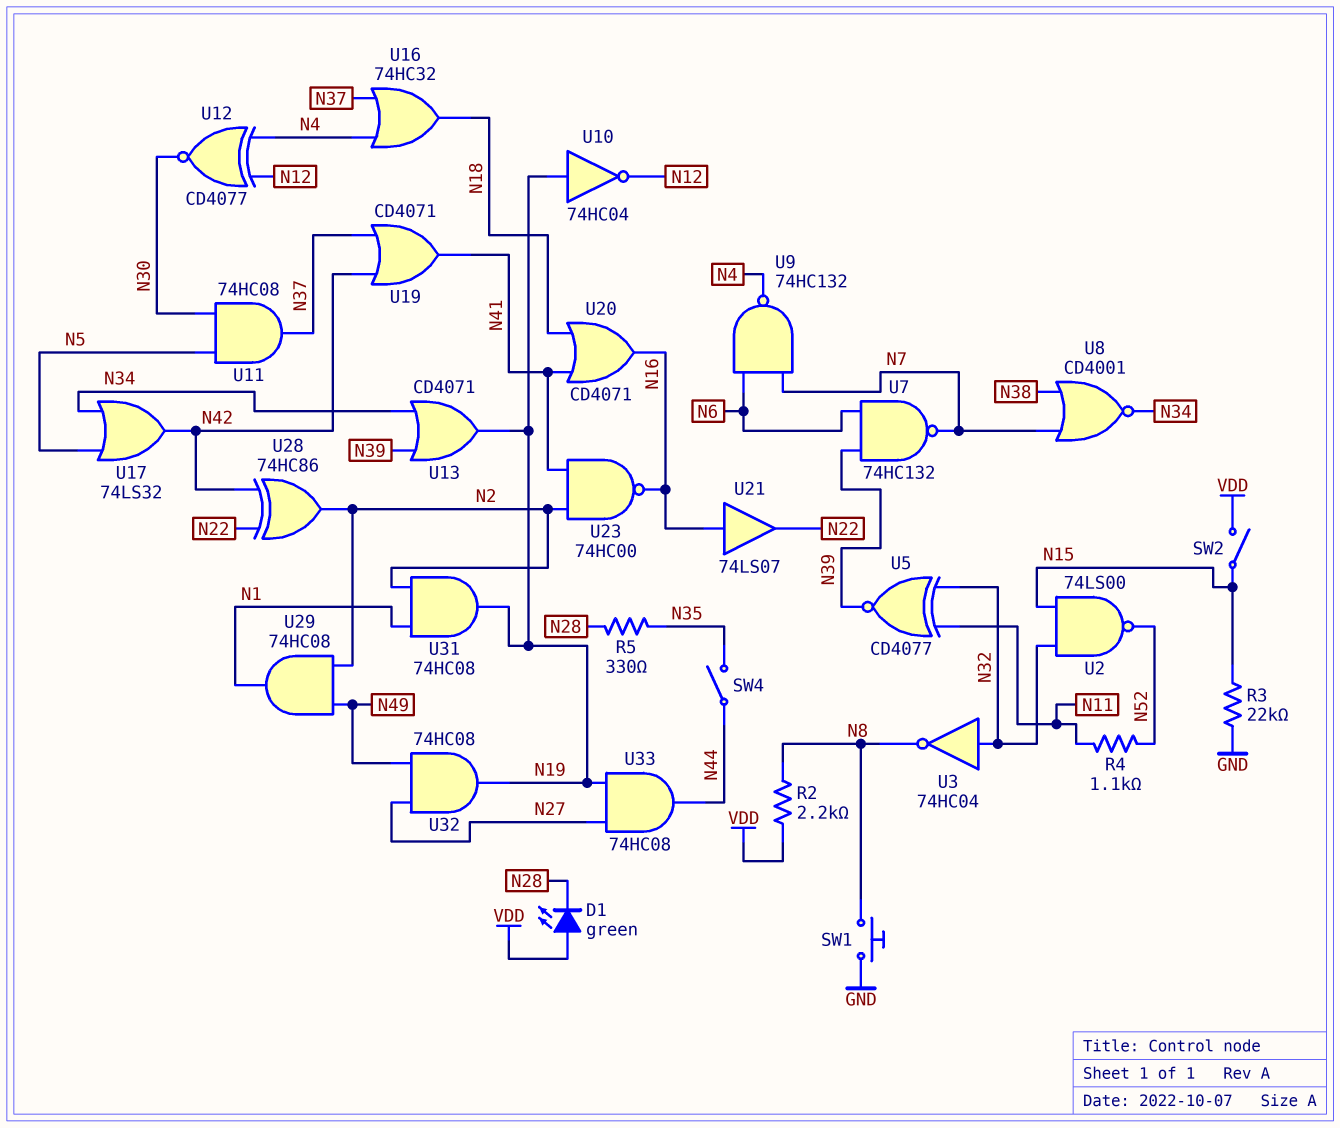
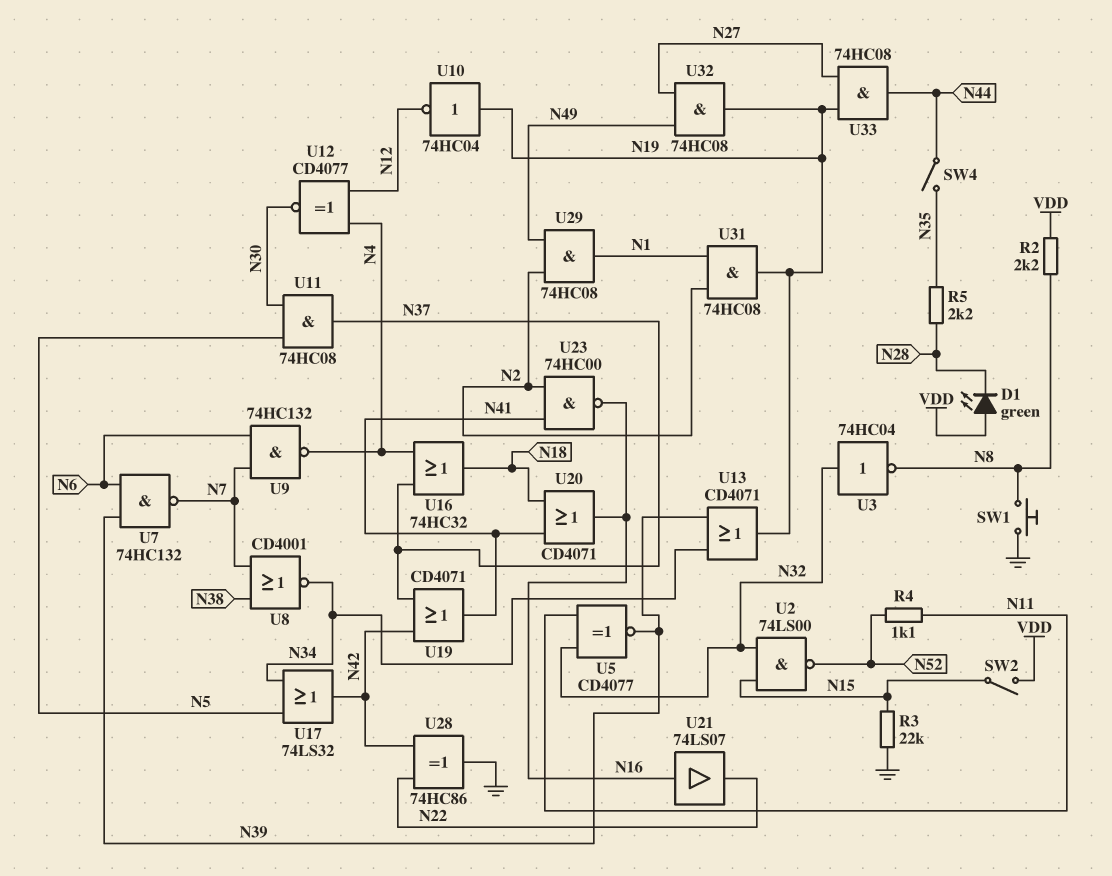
R5: 330 (N28, N35) -> 2.2k (N28, N35)
U28: XOR 74HC86 (in N22, in N42, out N2) -> XOR 74HC86 (in N22, in N42, out GND)

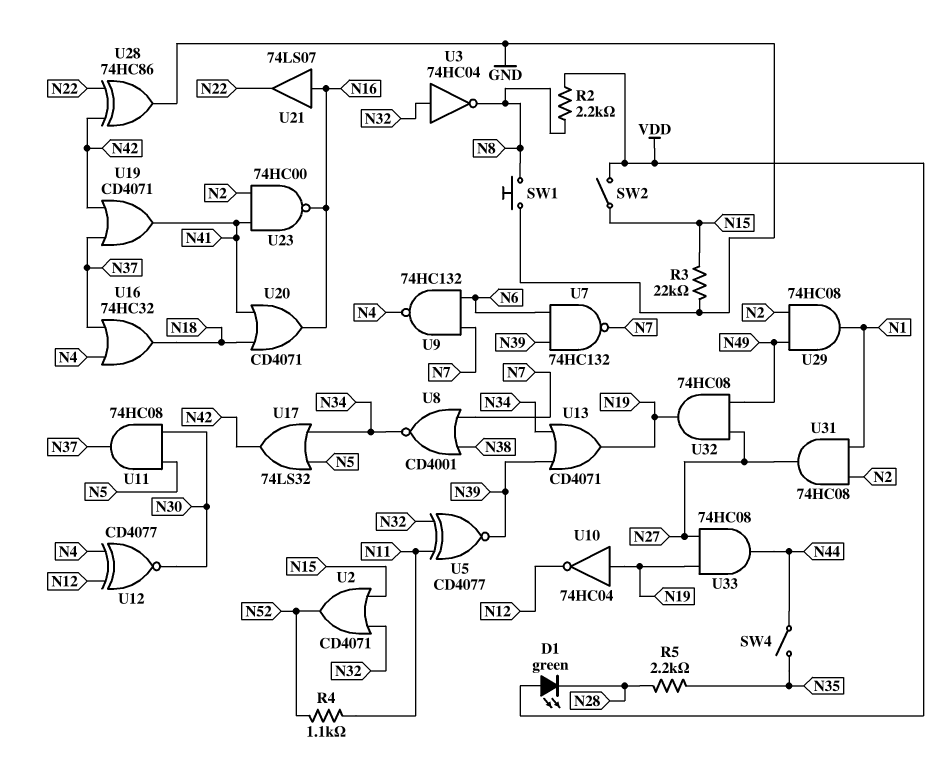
U2: NAND 74LS00 (in N15, in N32, out N52) -> OR CD4071 (in N15, in N32, out N52)
U31: AND 74HC08 (in N1, in N2, out N19) -> AND 74HC08 (in N1, in N2, out N27)

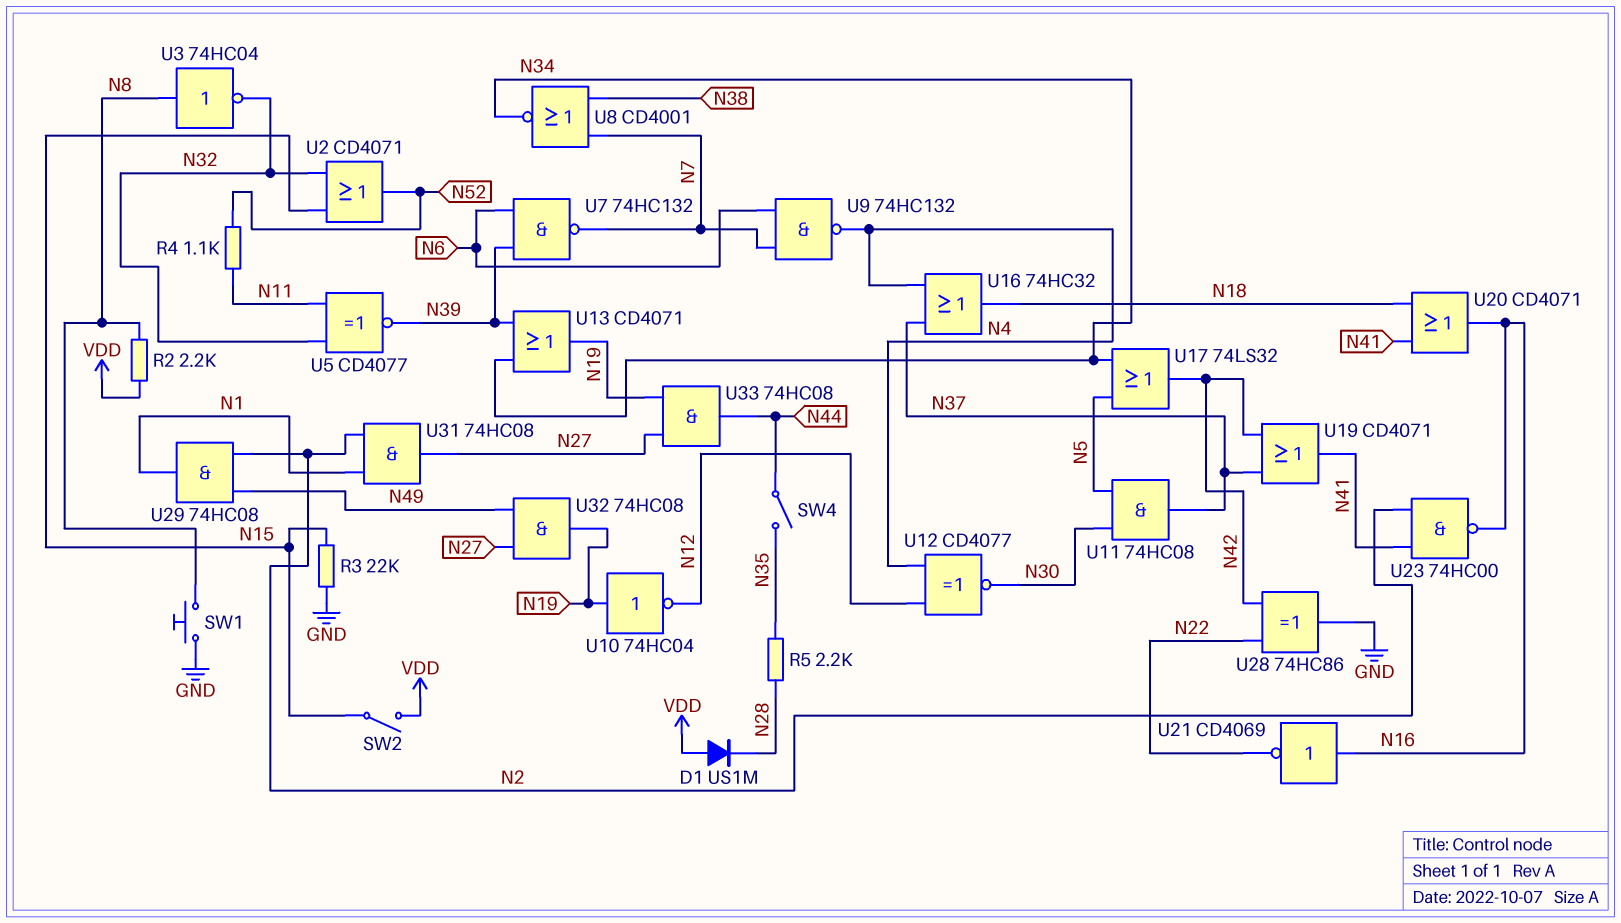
D1: LED green (A VDD, K N28) -> diode US1M (A VDD, K N28)
U3: NOT 74HC04 (in N32, out N8) -> NOT 74HC04 (in N8, out N32)
U21: buffer 74LS07 (in N16, out N22) -> NOT CD4069 (in N16, out N22)

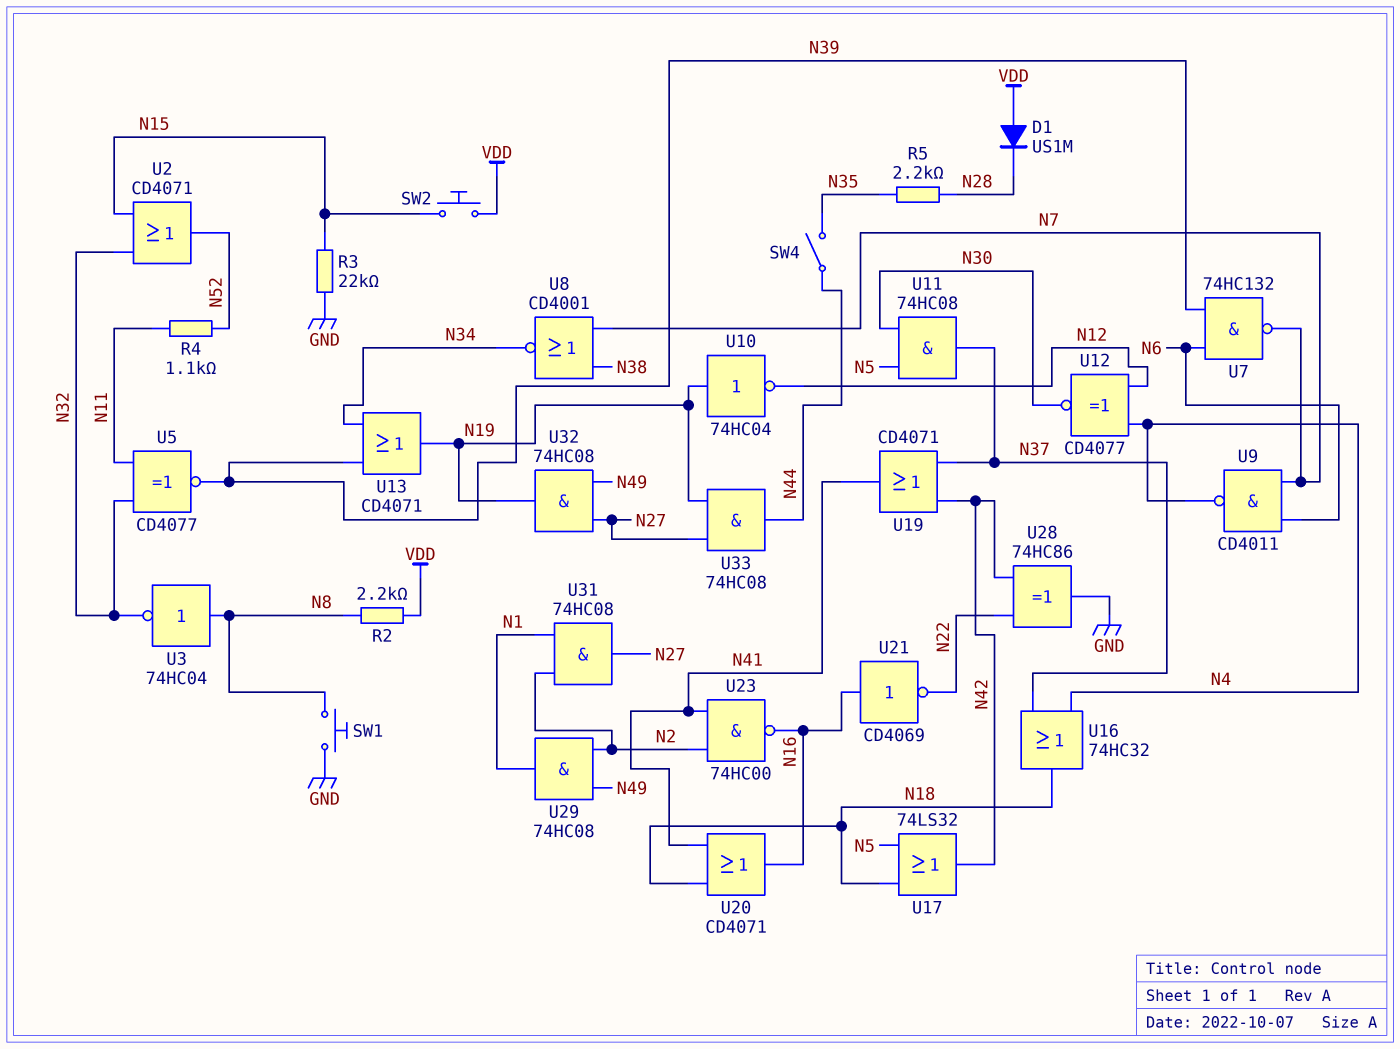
SW2: switch (N15, VDD) -> button (N15, VDD)
U9: NAND 74HC132 (in N6, in N7, out N4) -> NAND CD4011 (in N6, in N7, out N4)
U17: OR 74LS32 (in N5, in N34, out N42) -> OR 74LS32 (in N5, in N18, out N42)

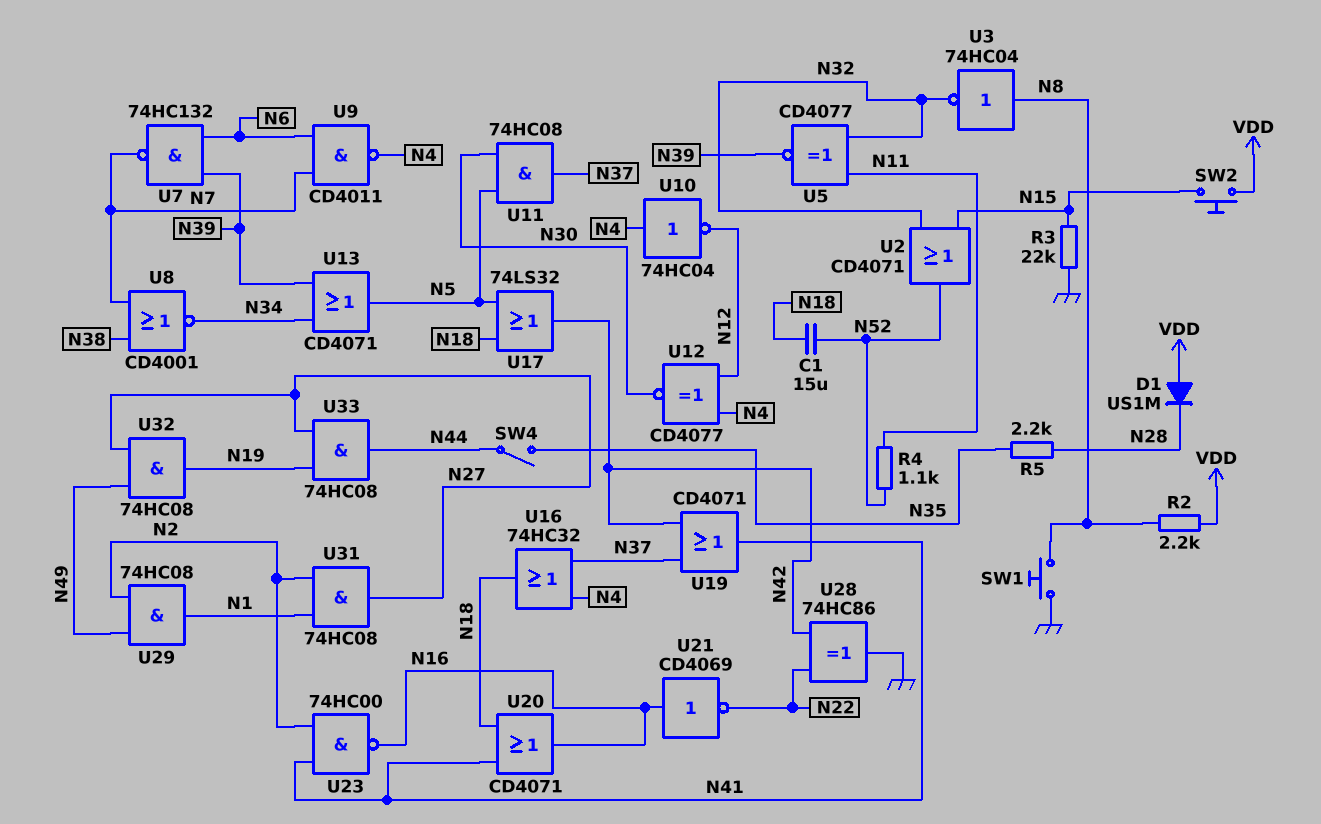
C1: none -> 15uF (N18, N52)
U10: NOT 74HC04 (in N19, out N12) -> NOT 74HC04 (in N4, out N12)
U13: OR CD4071 (in N34, in N39, out N19) -> OR CD4071 (in N34, in N39, out N5)

